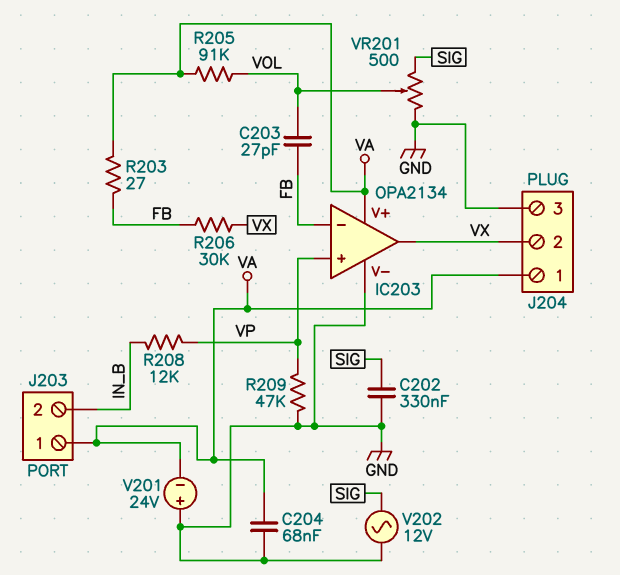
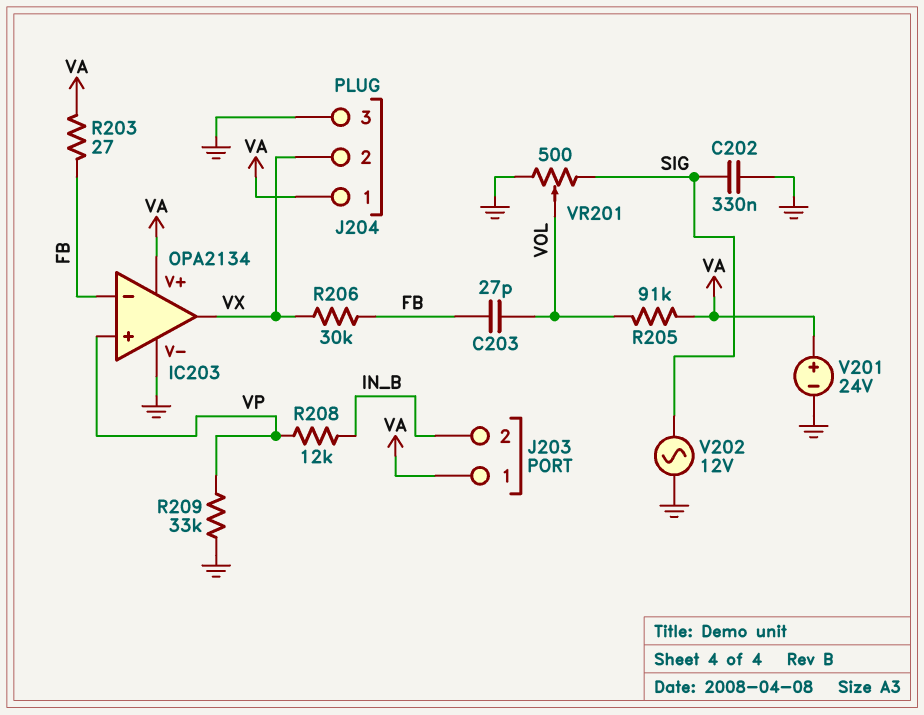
C204: 68nF (GND, VA) -> none
R209: 47k (GND, VP) -> 33k (GND, VP)
V201: 24V (plus GND, minus VA) -> 24V (plus VA, minus GND)

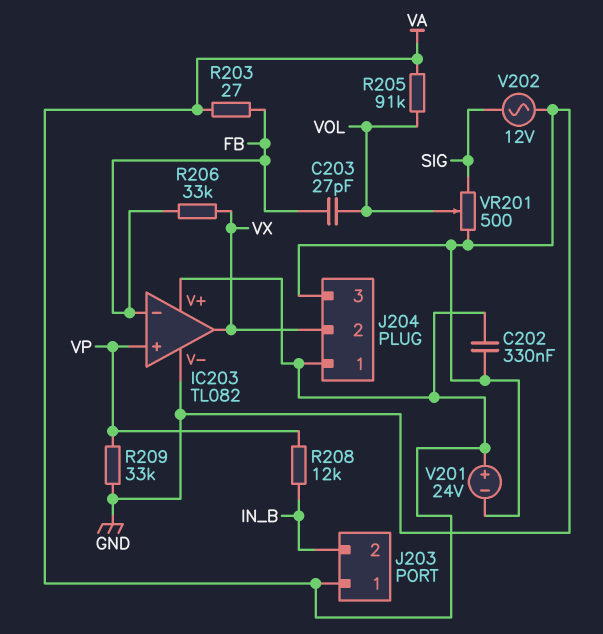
C202: 330nF (GND, SIG) -> 330nF (GND, VA)
IC203: OPA2134 -> TL082
R206: 30k (FB, VX) -> 33k (FB, VX)

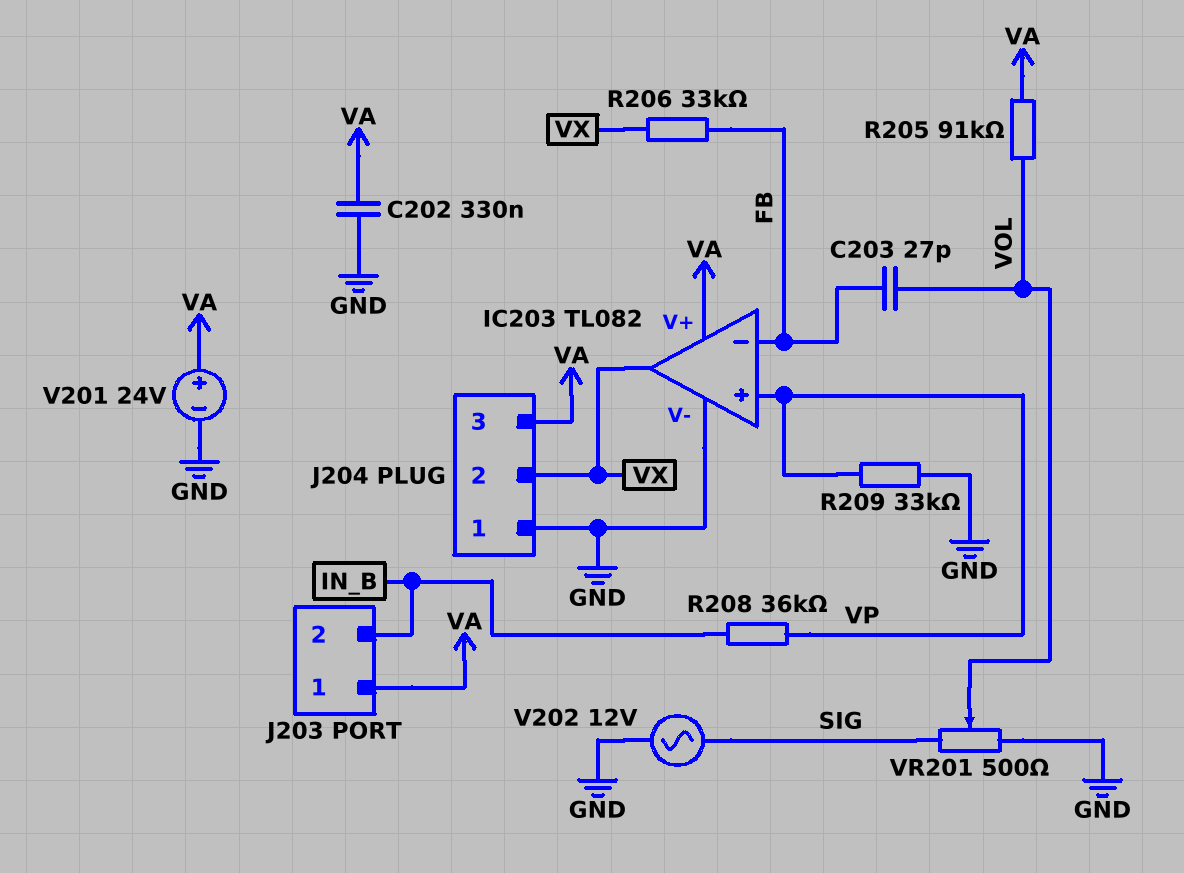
J204 pin 1: VA -> GND
J204 pin 3: GND -> VA
R203: 27 (FB, VA) -> none
R208: 12k (IN_B, VP) -> 36k (IN_B, VP)

